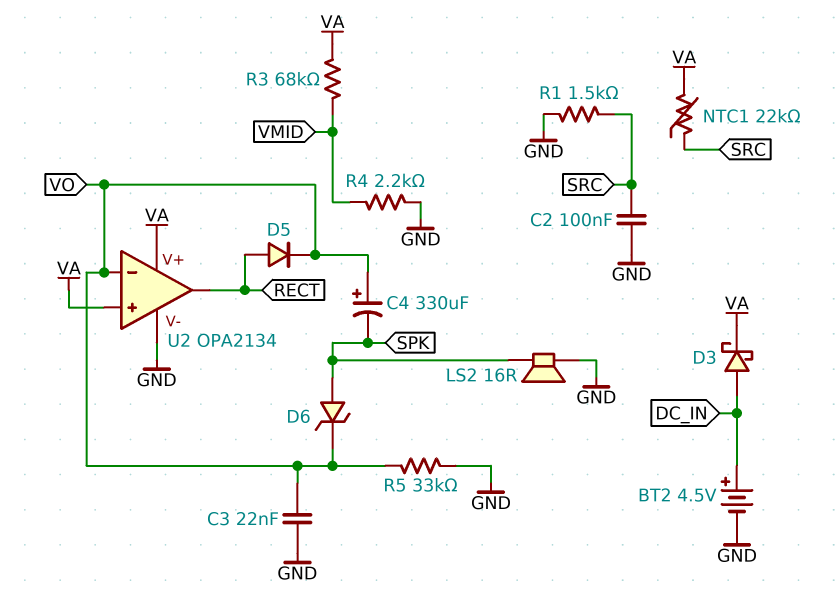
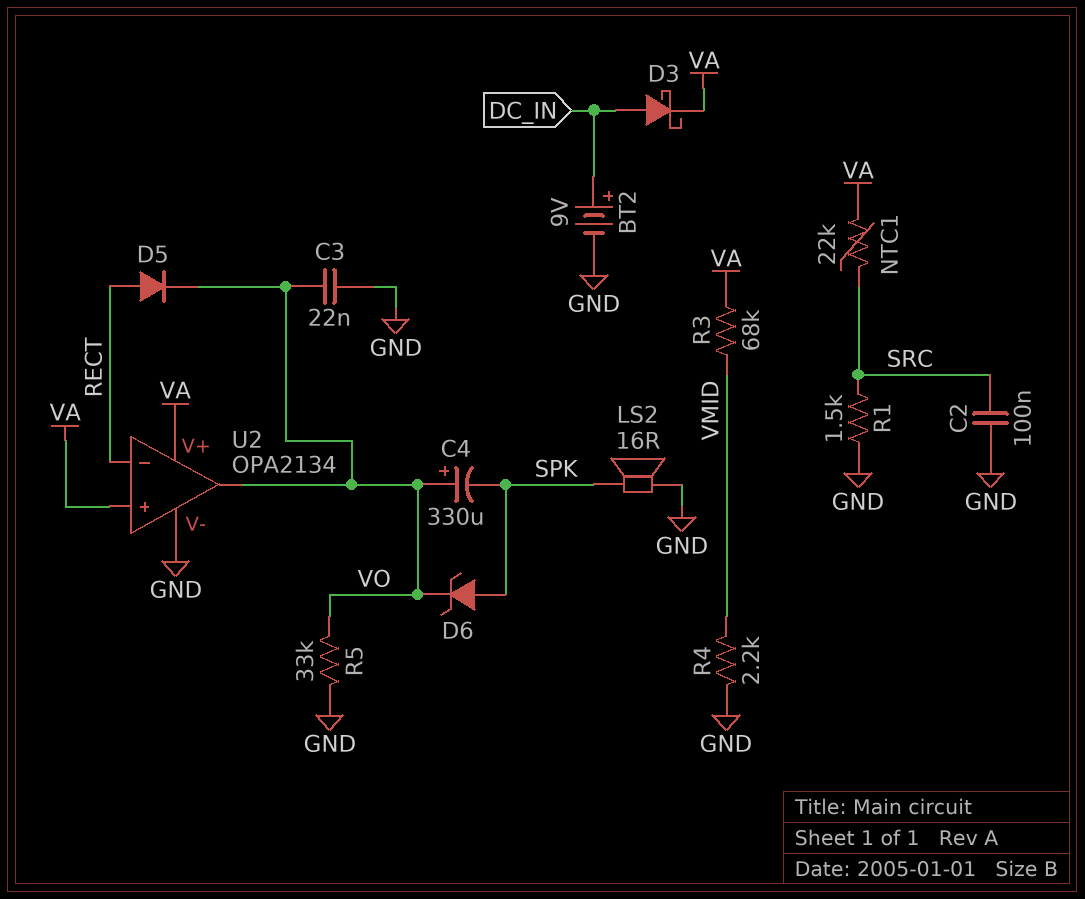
BT2: 4.5V (plus DC_IN, minus GND) -> 9V (plus DC_IN, minus GND)
U2 pin in-: VO -> RECT
U2 pin out: RECT -> VO

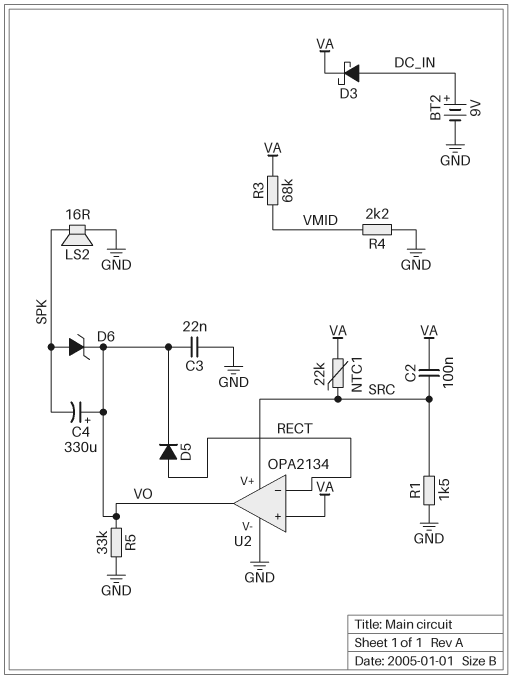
C2: 100nF (GND, SRC) -> 100nF (SRC, VA)
U2 pin V+: VA -> SRC

